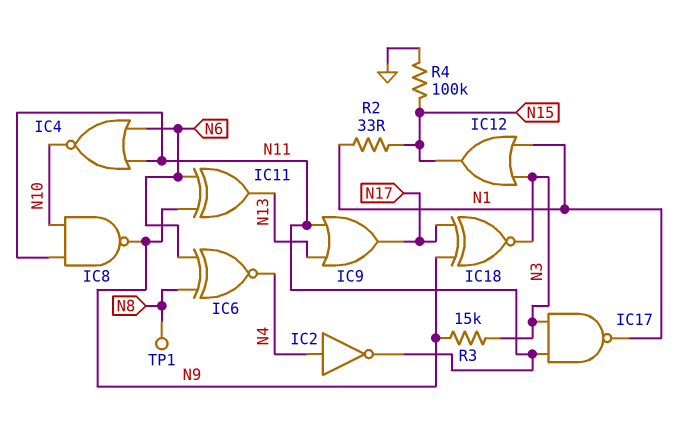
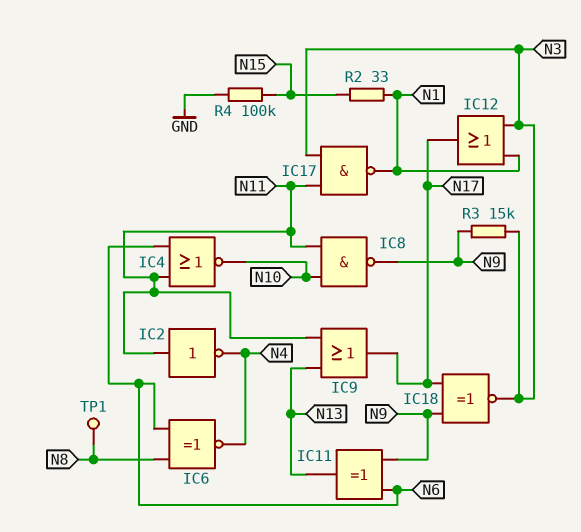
IC2: NOT (in N4, out N11) -> NOT (in N11, out N4)
IC12: OR (in N1, in N3, out N15) -> OR (in N1, in N3, out N17)

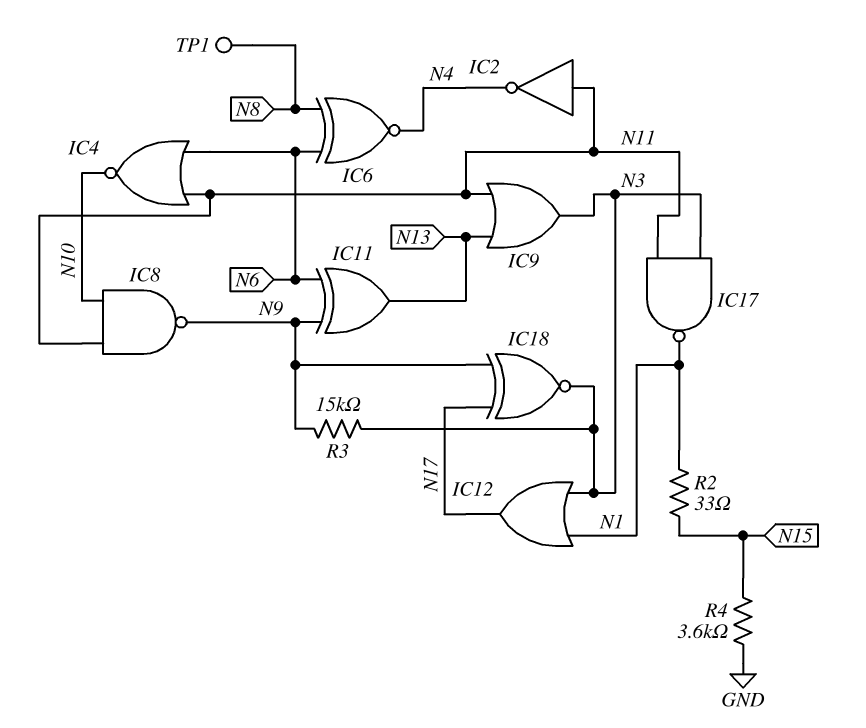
IC9: OR (in N11, in N13, out N17) -> OR (in N11, in N13, out N3)
R4: 100k (GND, N15) -> 3.6k (GND, N15)

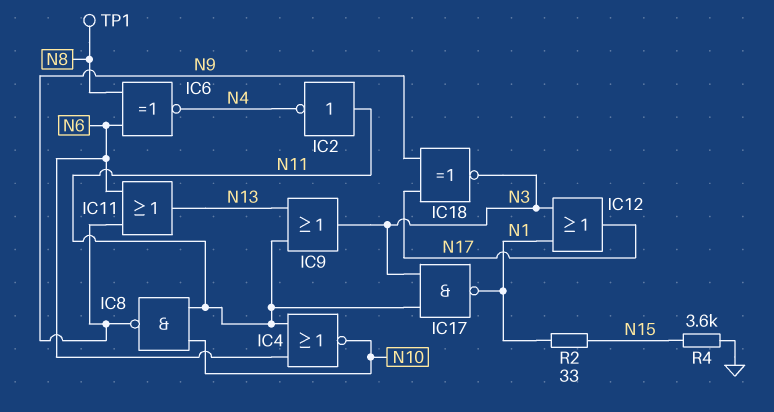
IC11: XOR (in N6, in N9, out N13) -> OR (in N6, in N9, out N13)
R3: 15k (N3, N9) -> none

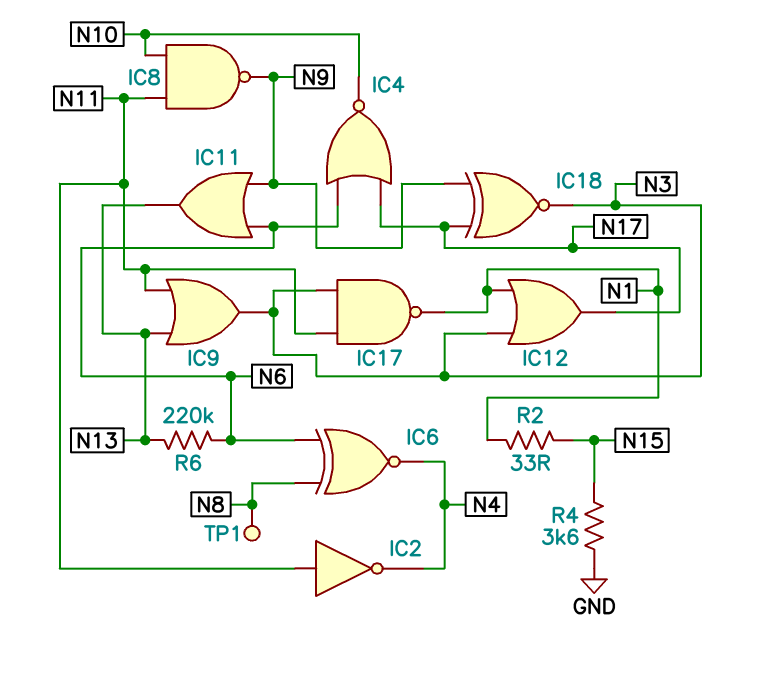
IC4: NOR (in N6, in N11, out N10) -> NOR (in N6, in N17, out N10)
R6: none -> 220k (N6, N13)

